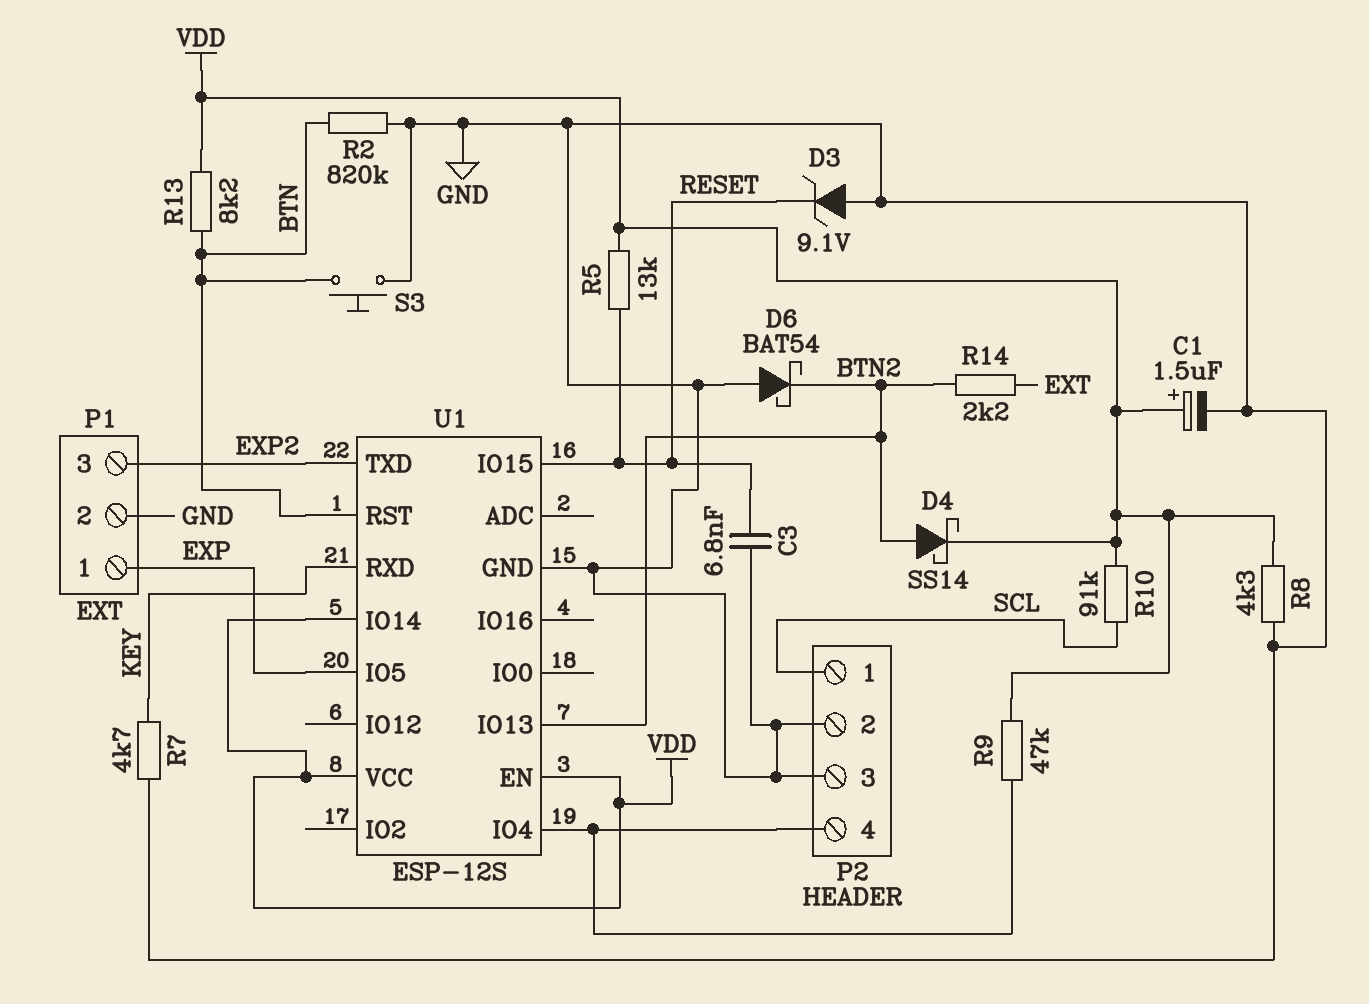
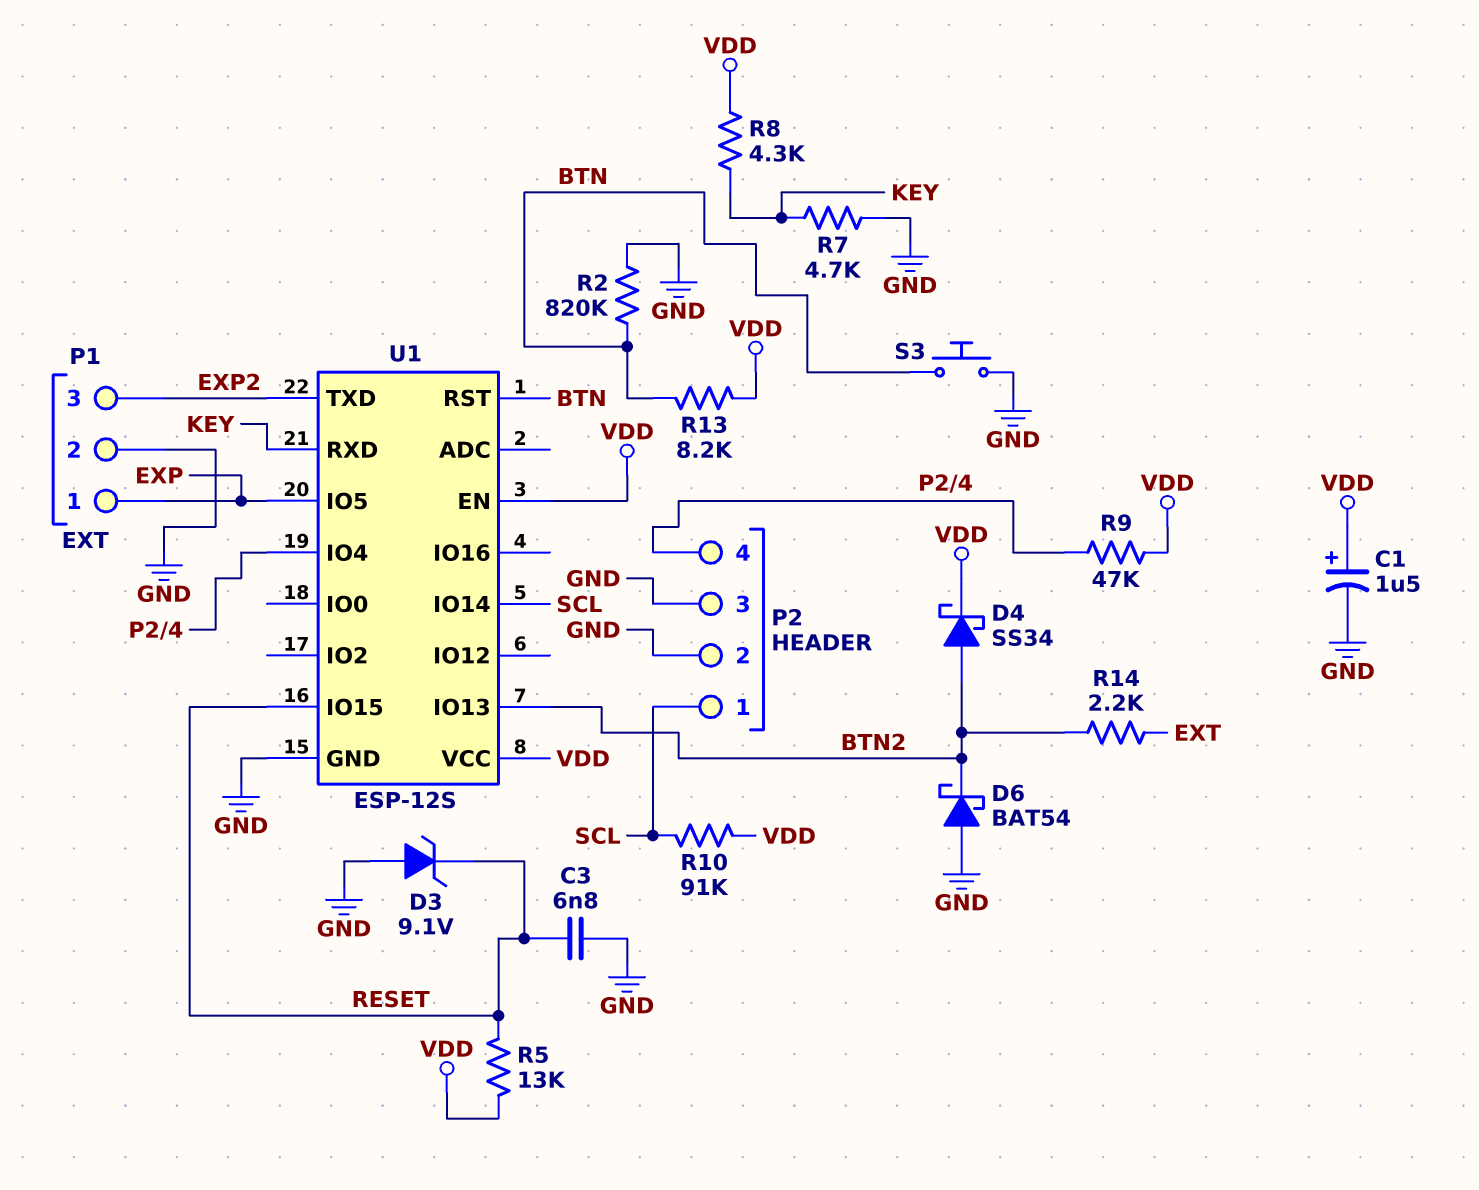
D4: schottky SS14 (A BTN2, K VDD) -> schottky SS34 (A BTN2, K VDD)
R8: 4.3k (GND, VDD) -> 4.3k (KEY, VDD)
U1 pin IO14: VDD -> SCL

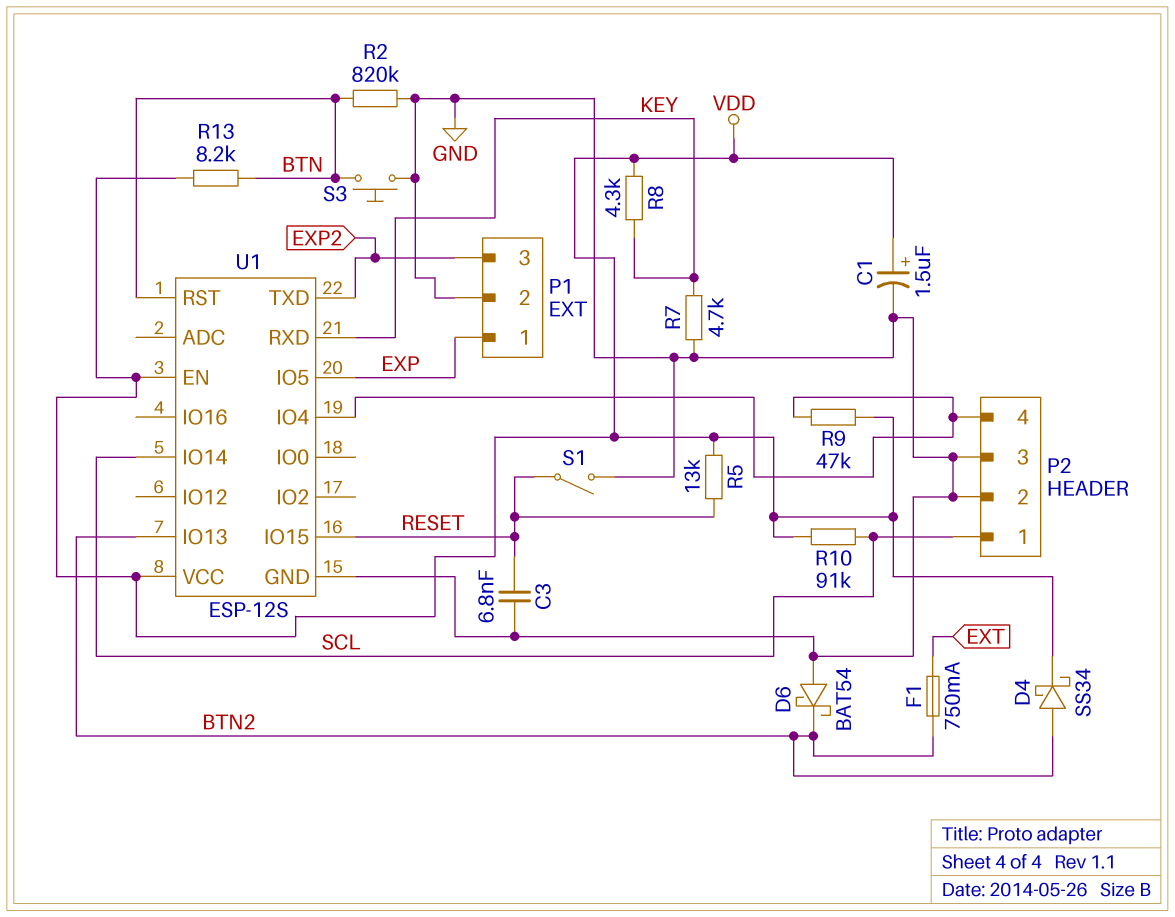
D3: zener 9.1V (A GND, K RESET) -> none
F1: none -> 750mA (BTN2, EXT)
R14: 2.2k (BTN2, EXT) -> none
S1: none -> switch (GND, RESET)

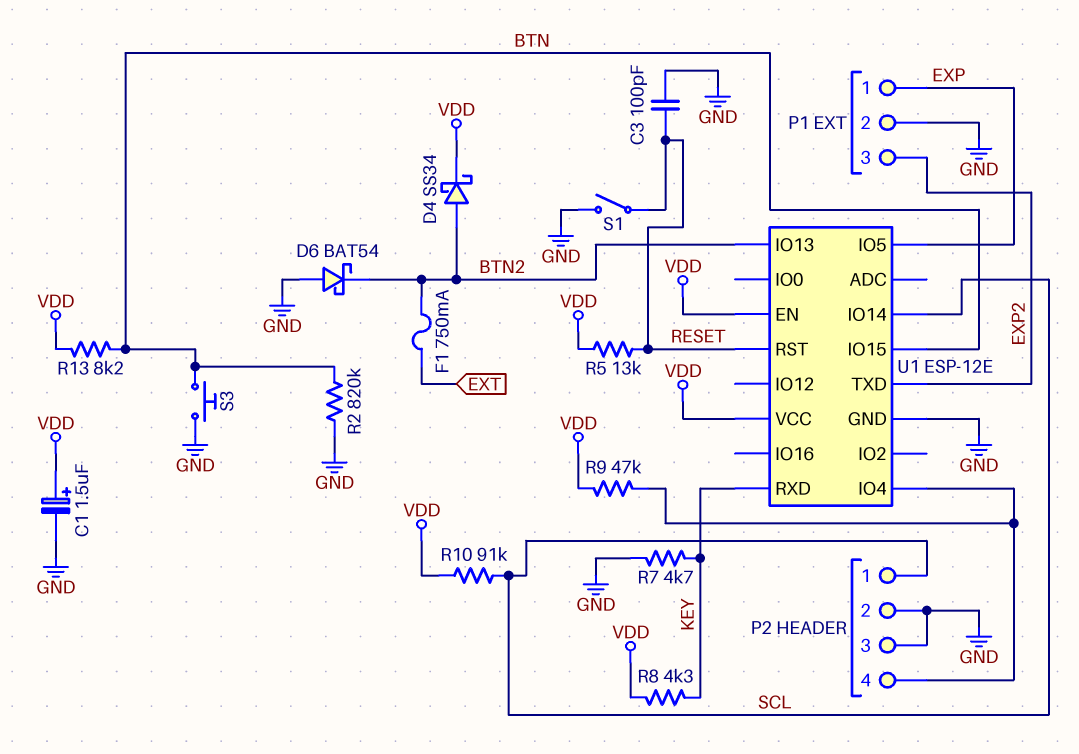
C3: 6.8nF (GND, RESET) -> 100pF (GND, RESET)
U1: ESP-12S -> ESP-12E
U1 pin IO15: RESET -> BTN
U1 pin RST: BTN -> RESET

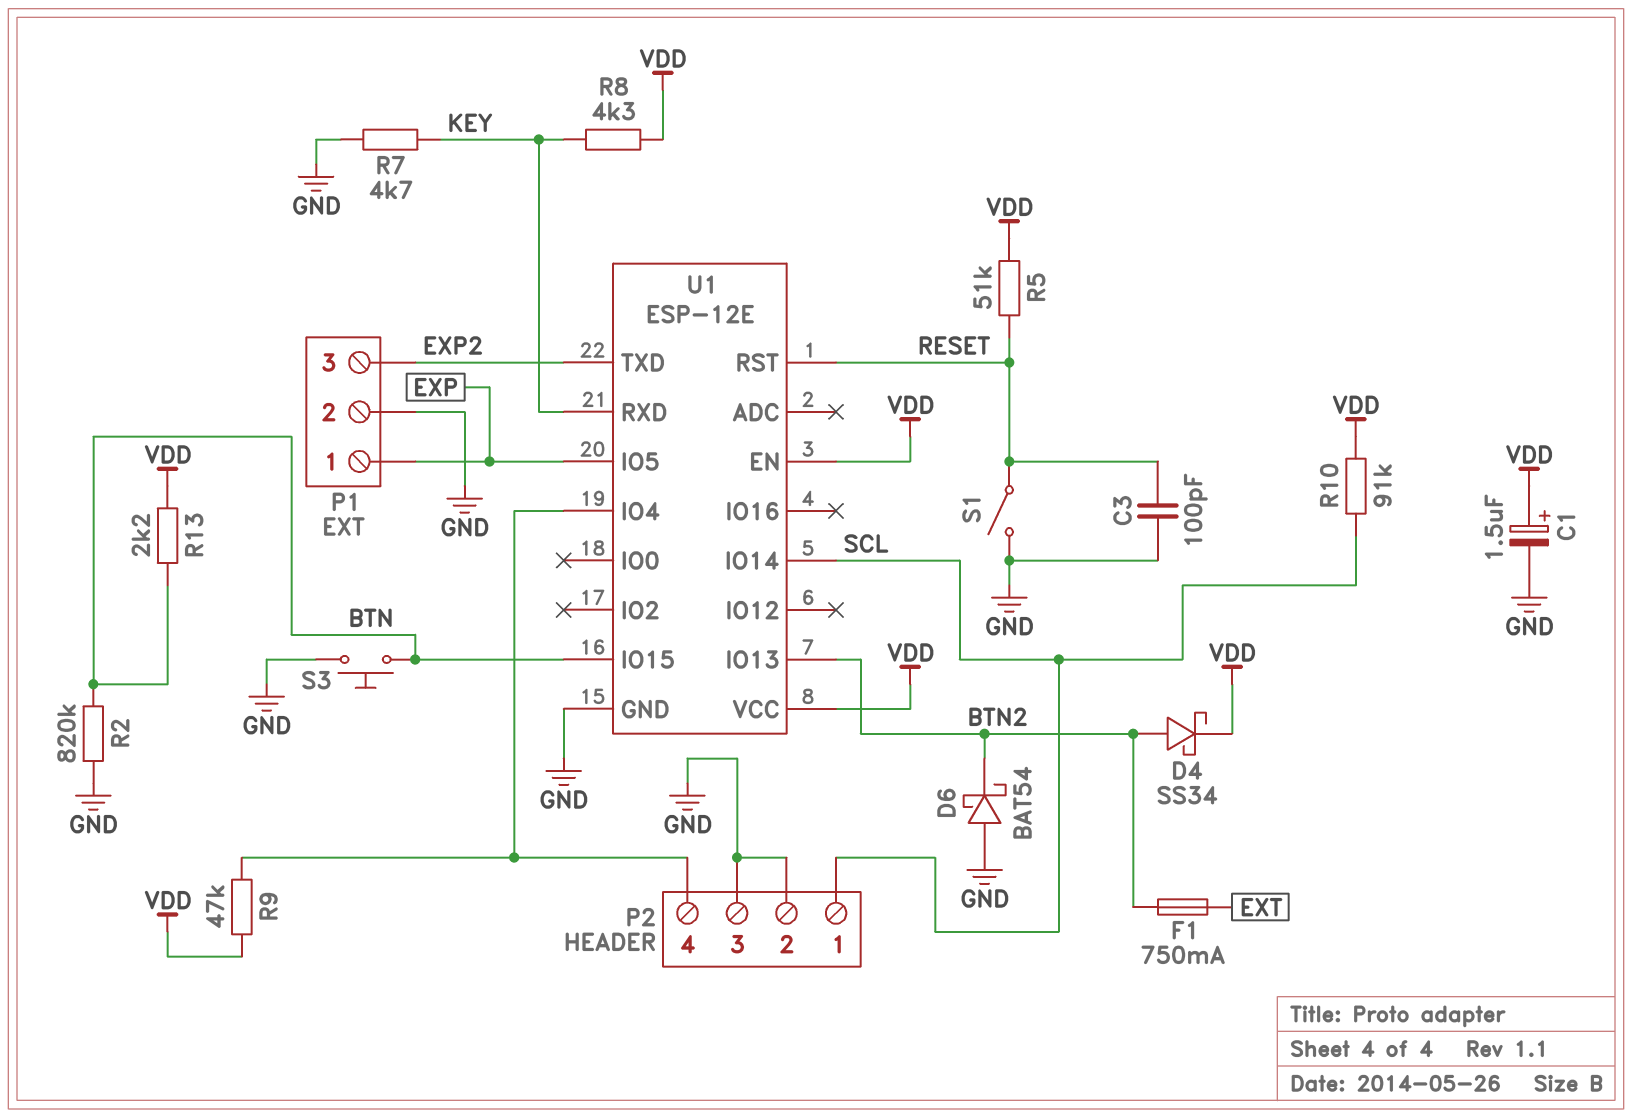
R5: 13k (RESET, VDD) -> 51k (RESET, VDD)
R13: 8.2k (BTN, VDD) -> 2.2k (BTN, VDD)

